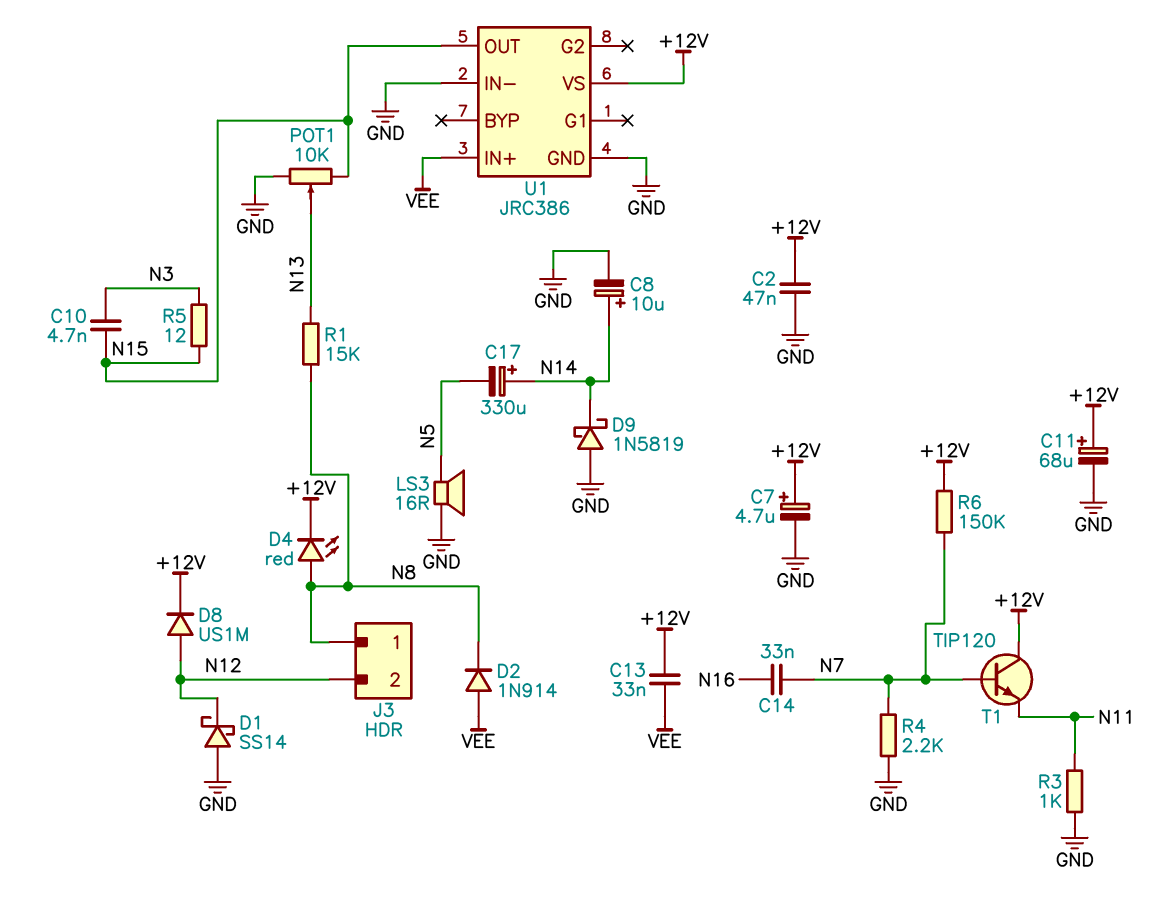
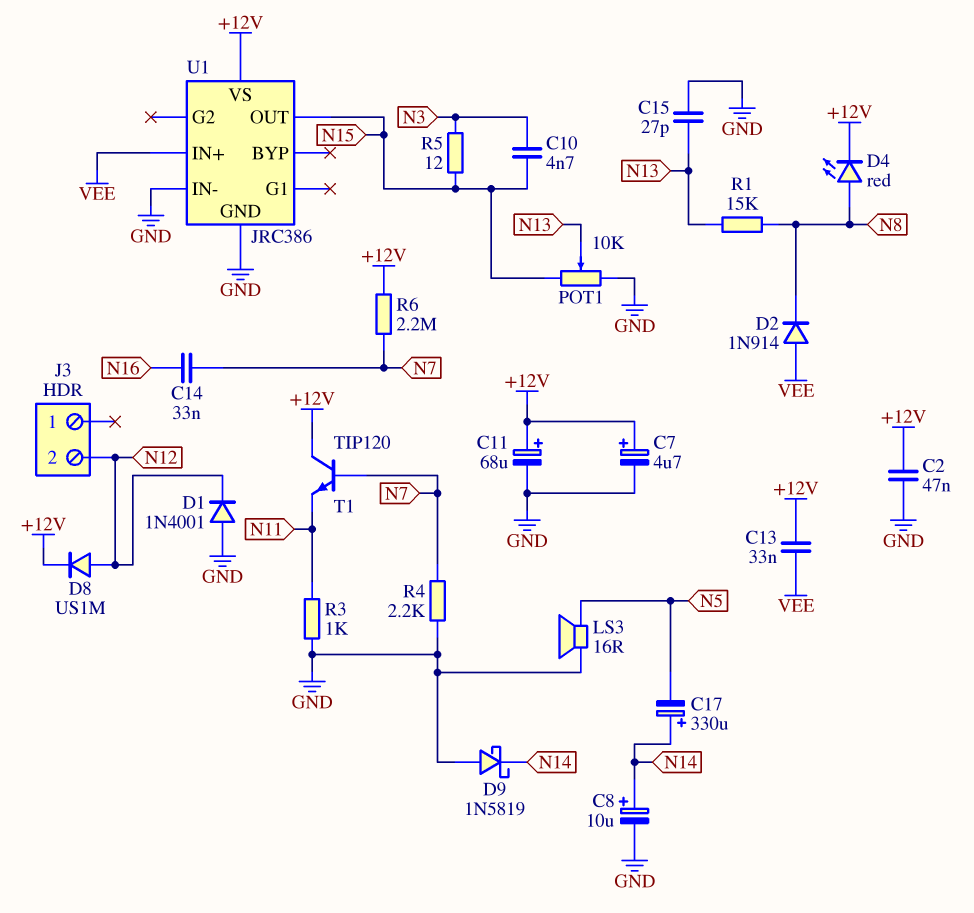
C15: none -> 27pF (GND, N13)
D1: schottky SS14 (A GND, K N12) -> diode 1N4001 (A GND, K N12)
J3 pin 1: N8 -> none
R6: 150k (+12V, N7) -> 2.2M (+12V, N7)

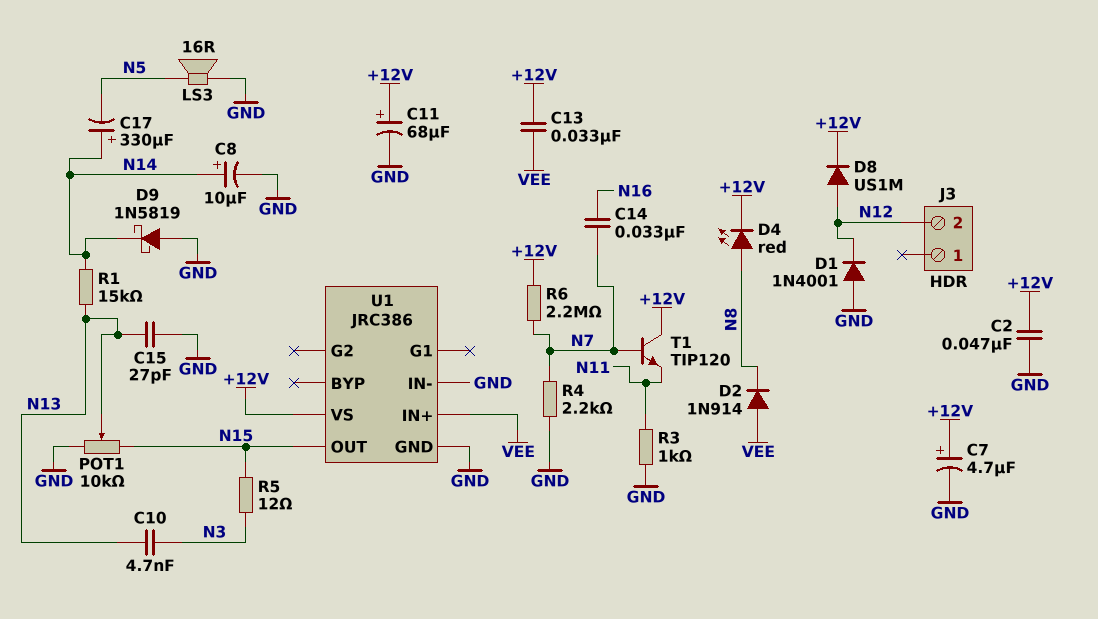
C10: 4.7nF (N3, N15) -> 4.7nF (N3, N13)
R1: 15k (N8, N13) -> 15k (N13, N14)

